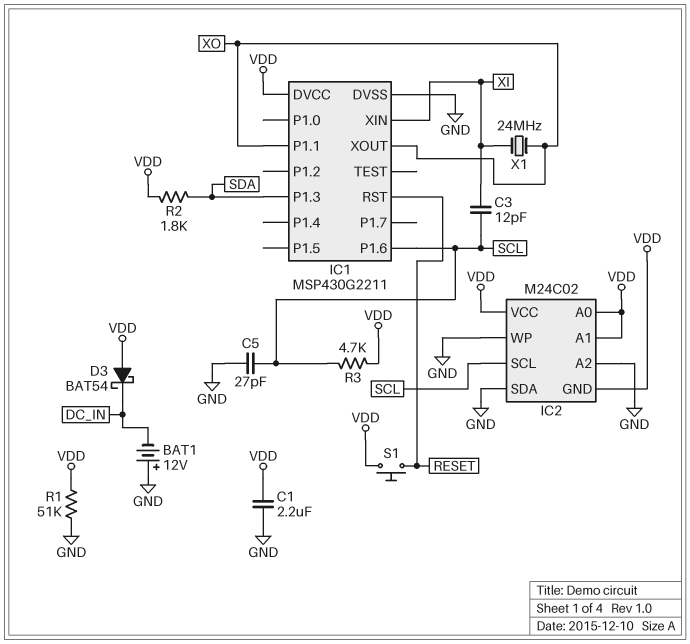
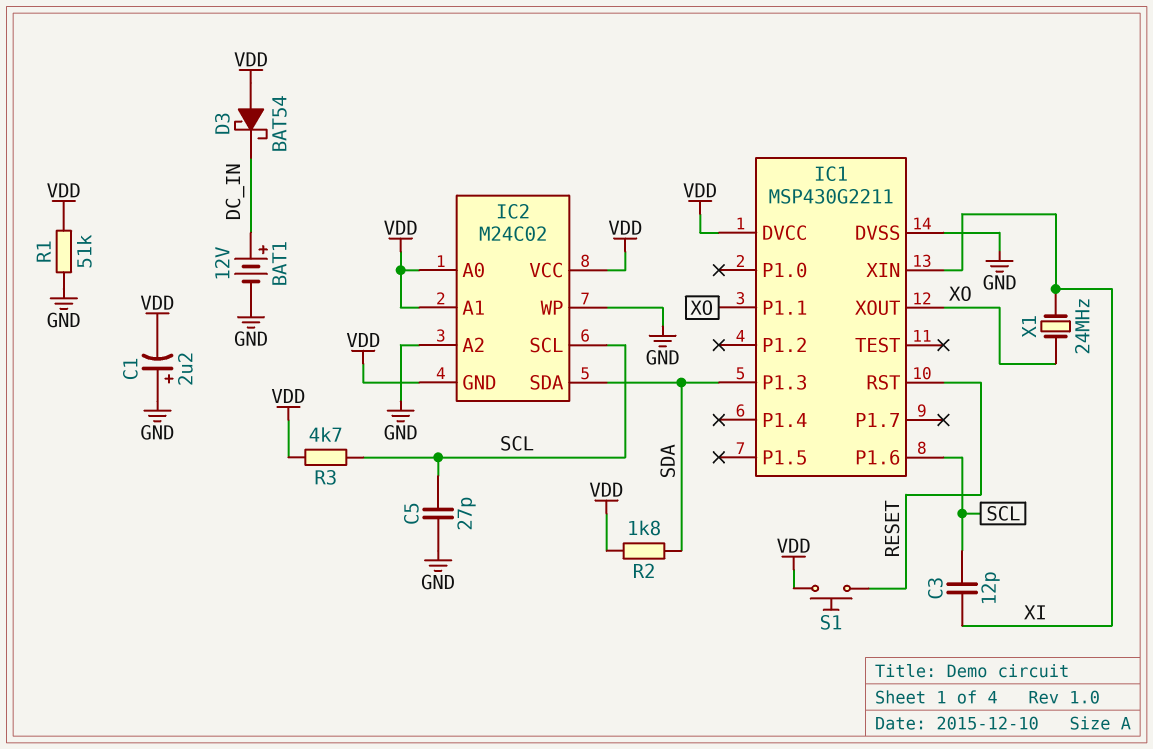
BAT1: 12V (plus GND, minus DC_IN) -> 12V (plus DC_IN, minus GND)
C1: 2.2uF (GND, VDD) -> 2.2uF (plus GND, minus VDD)
IC2 pin SDA: GND -> SDA

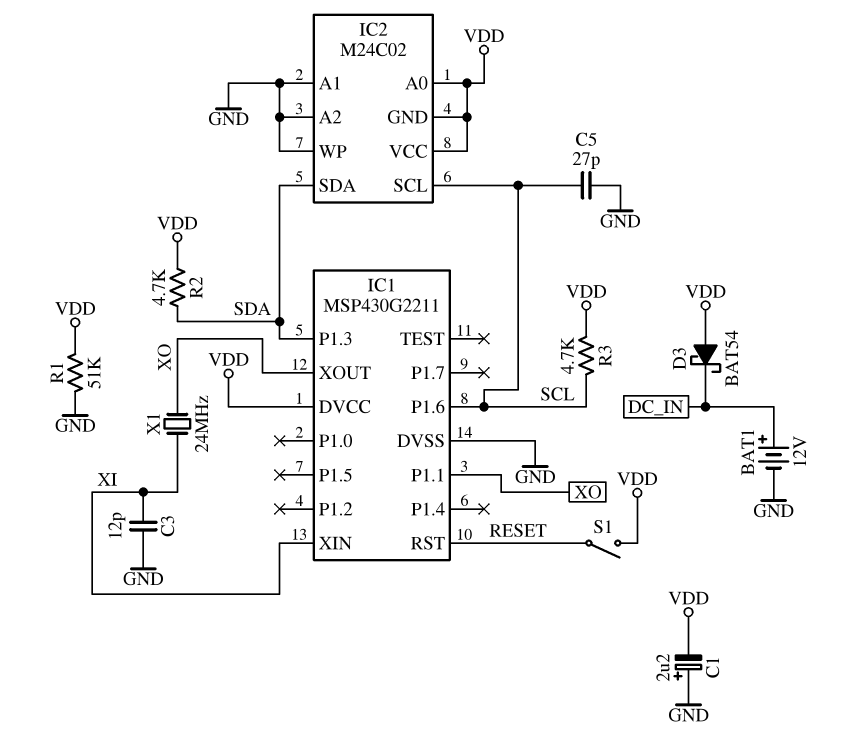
C3: 12pF (SCL, XI) -> 12pF (GND, XI)
IC2 pin A1: VDD -> GND
R2: 1.8k (SDA, VDD) -> 4.7k (SDA, VDD)
S1: button (RESET, VDD) -> switch (RESET, VDD)

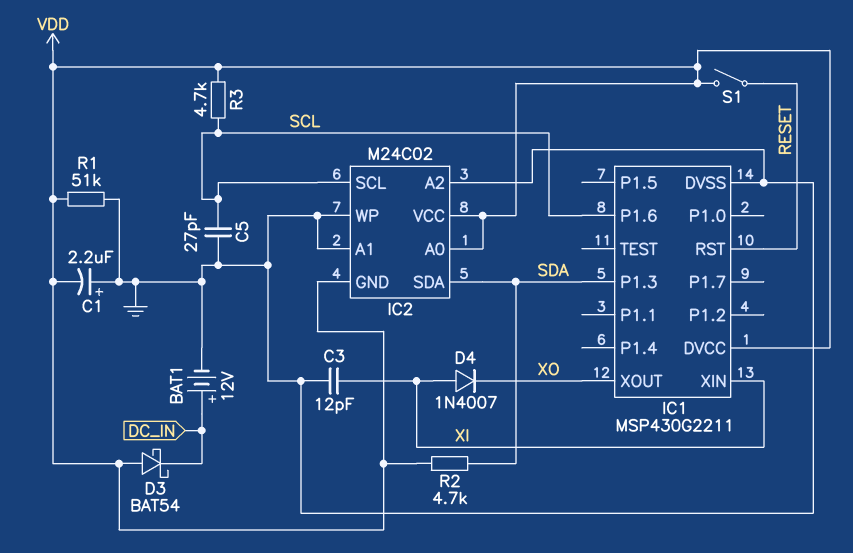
D4: none -> diode 1N4007 (A XI, K XO)
IC1 pin P1.1: XO -> none
X1: 24MHz (XI, XO) -> none

